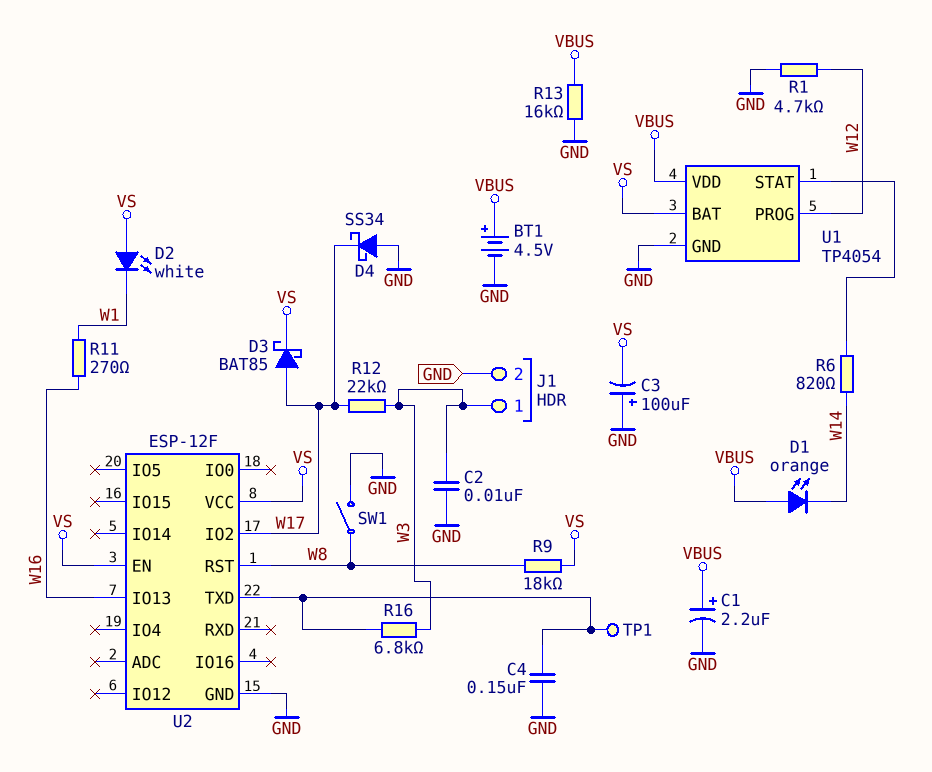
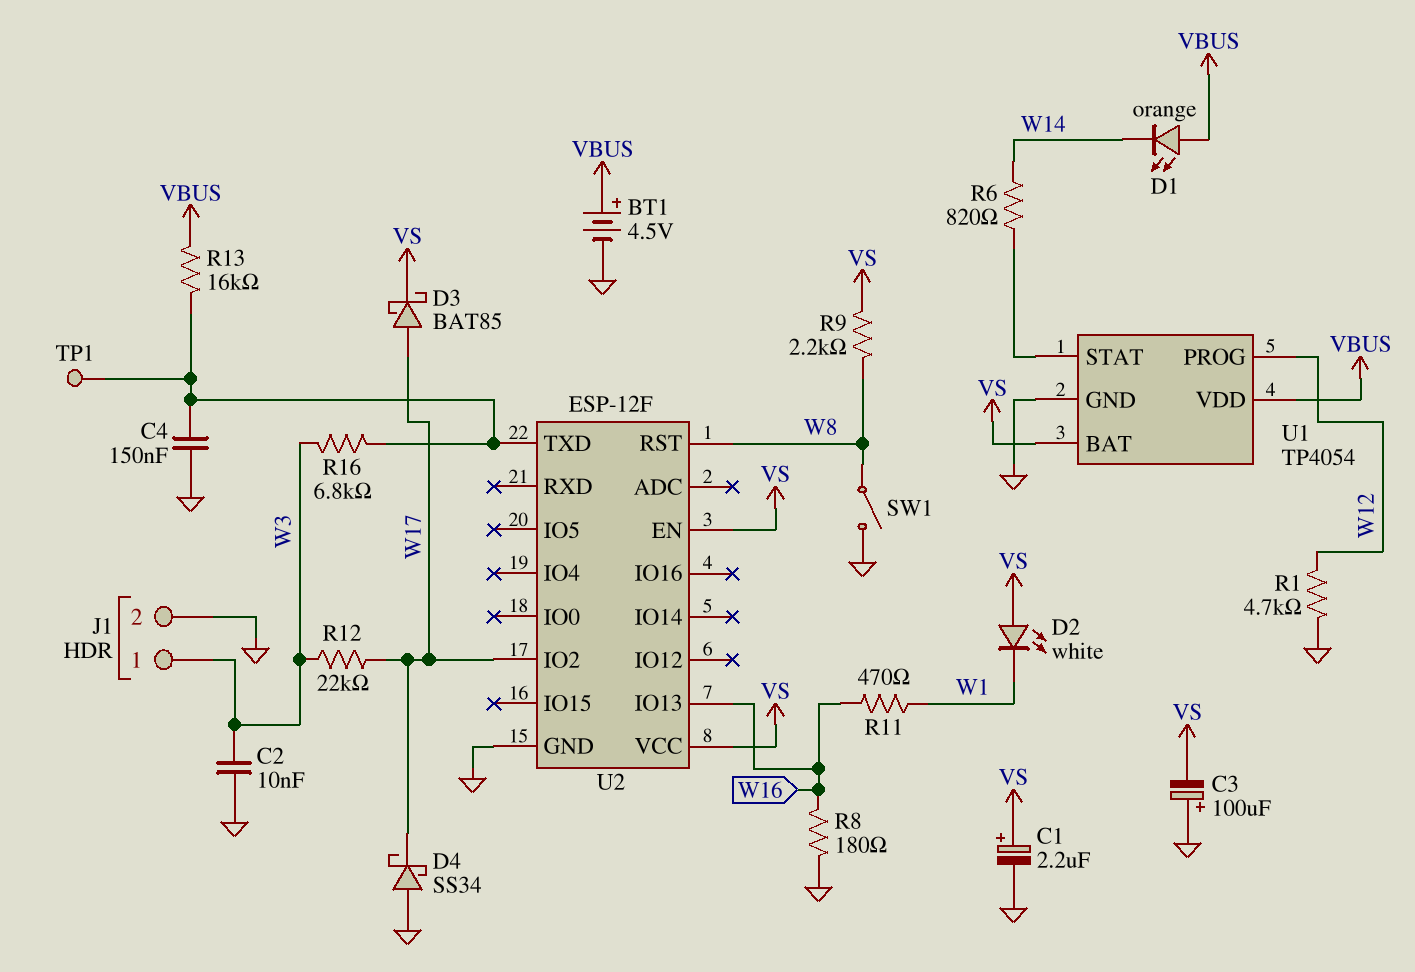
C1: 2.2uF (plus VBUS, minus GND) -> 2.2uF (plus VS, minus GND)
R8: none -> 180 (GND, W16)
R9: 18k (VS, W8) -> 2.2k (VS, W8)
R11: 270 (W1, W16) -> 470 (W1, W16)
R13: 16k (GND, VBUS) -> 16k (U2/TXD, VBUS)

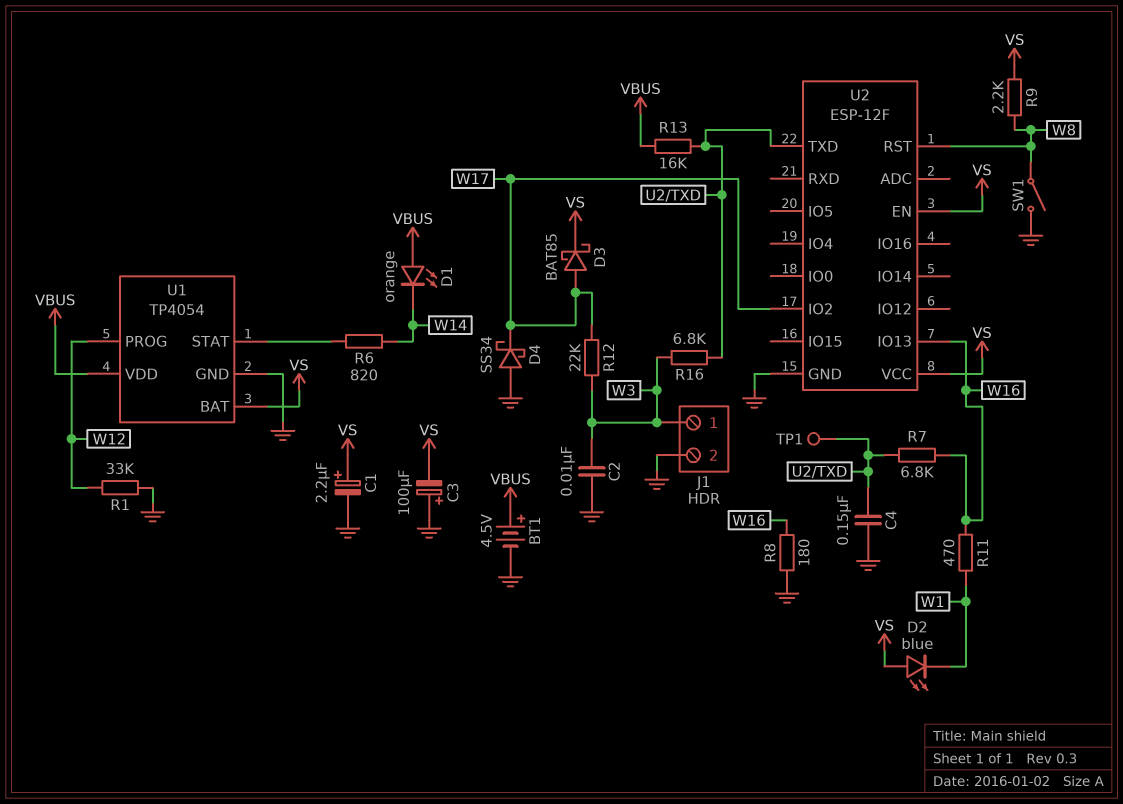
D2: LED white (A VS, K W1) -> LED blue (A VS, K W1)
R1: 4.7k (GND, W12) -> 33k (GND, W12)
R7: none -> 6.8k (U2/TXD, W16)

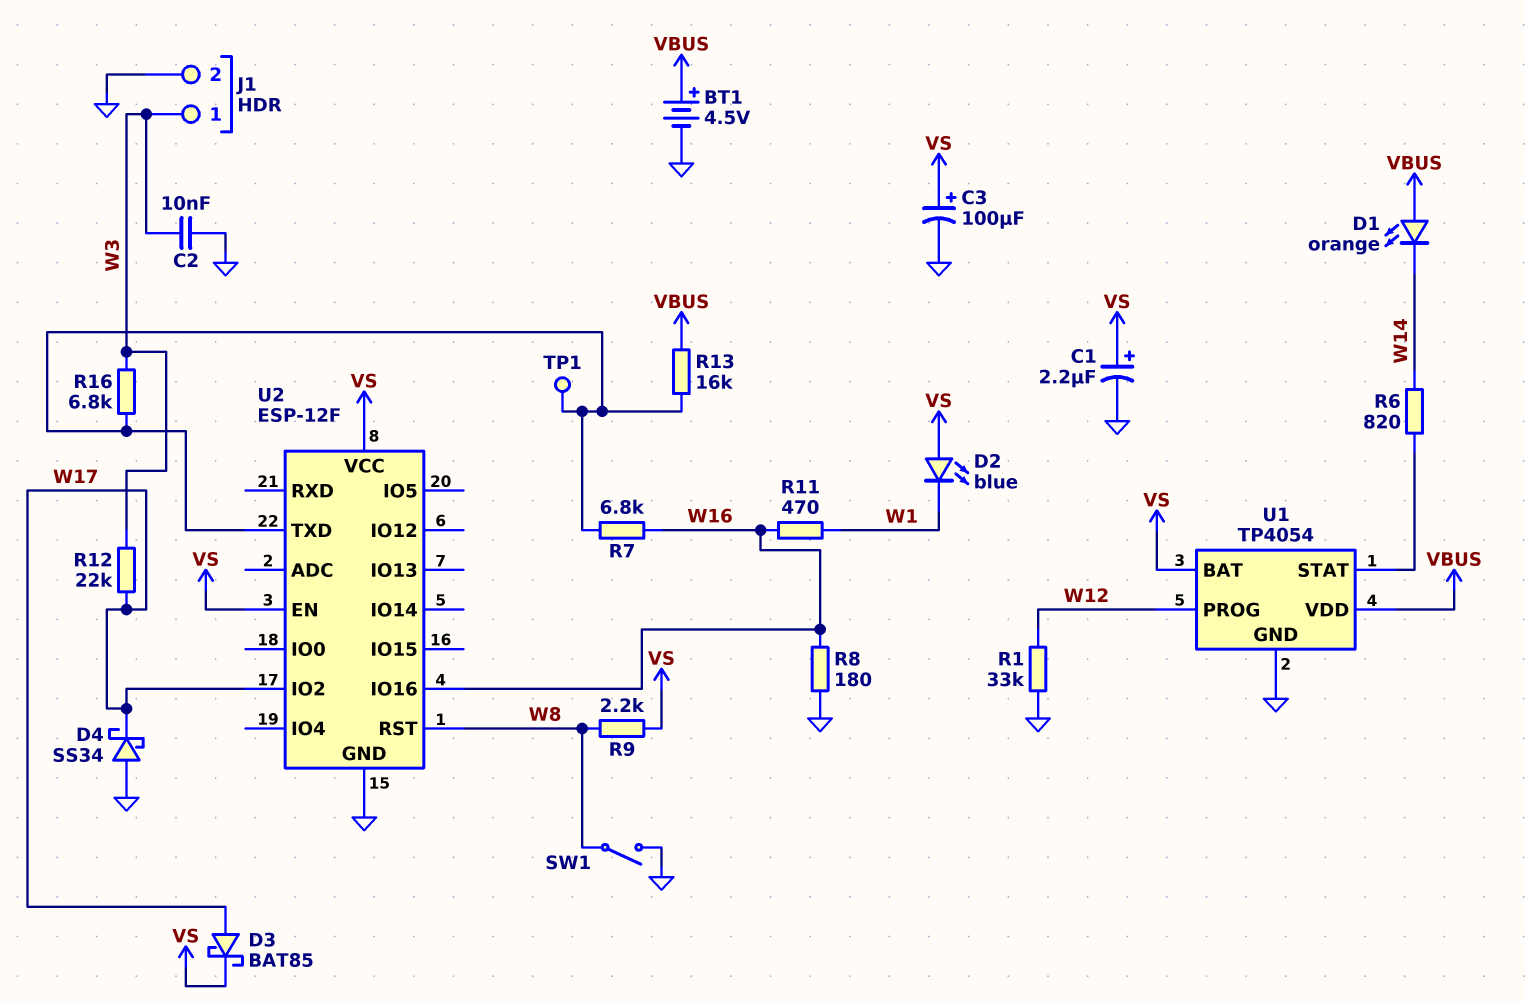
C3: 100uF (plus GND, minus VS) -> 100uF (plus VS, minus GND)
C4: 150nF (GND, U2/TXD) -> none
U2 pin IO13: W16 -> none
U2 pin IO16: none -> W16

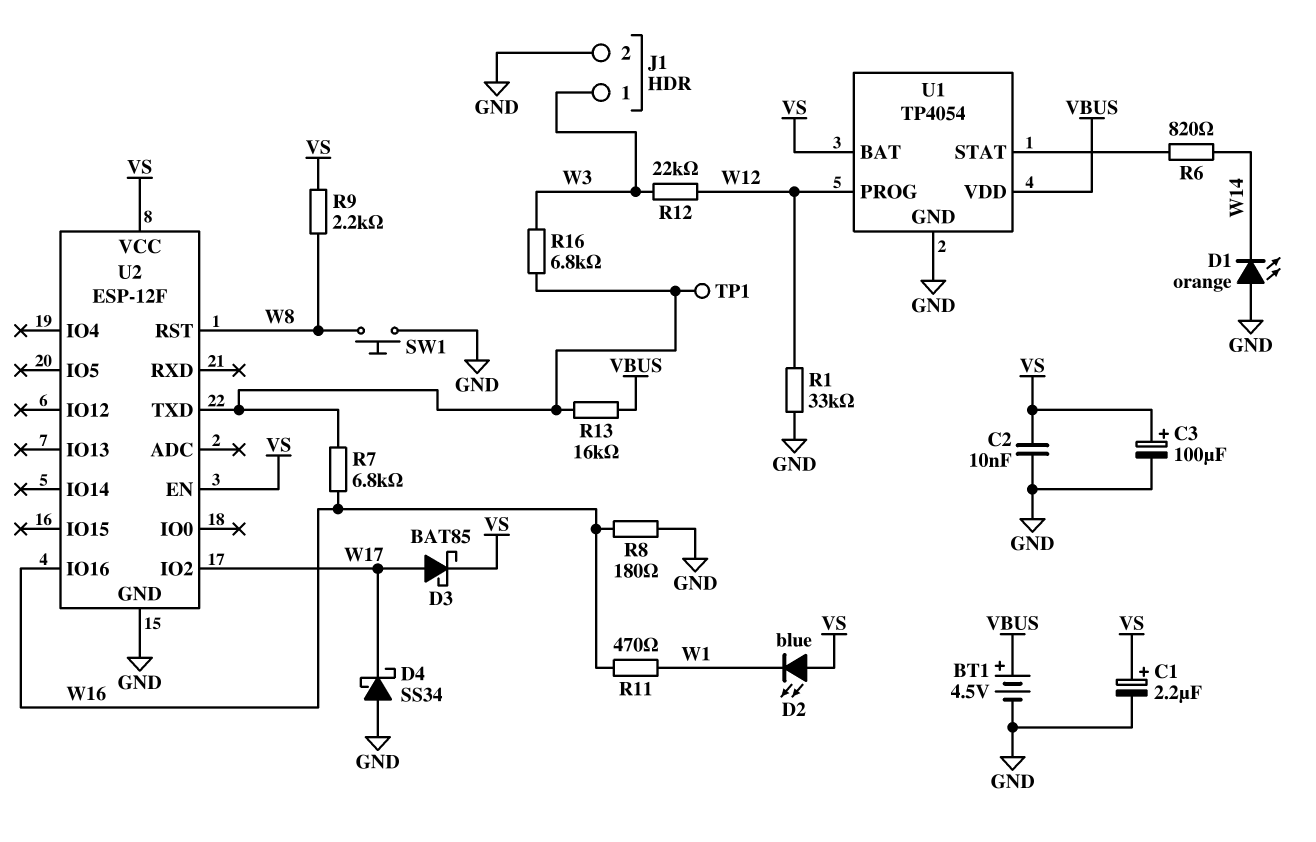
C2: 10nF (GND, W3) -> 10nF (GND, VS)
D1: LED orange (A VBUS, K W14) -> LED orange (A GND, K W14)
R12: 22k (W3, W17) -> 22k (W3, W12)
SW1: switch (GND, W8) -> button (GND, W8)

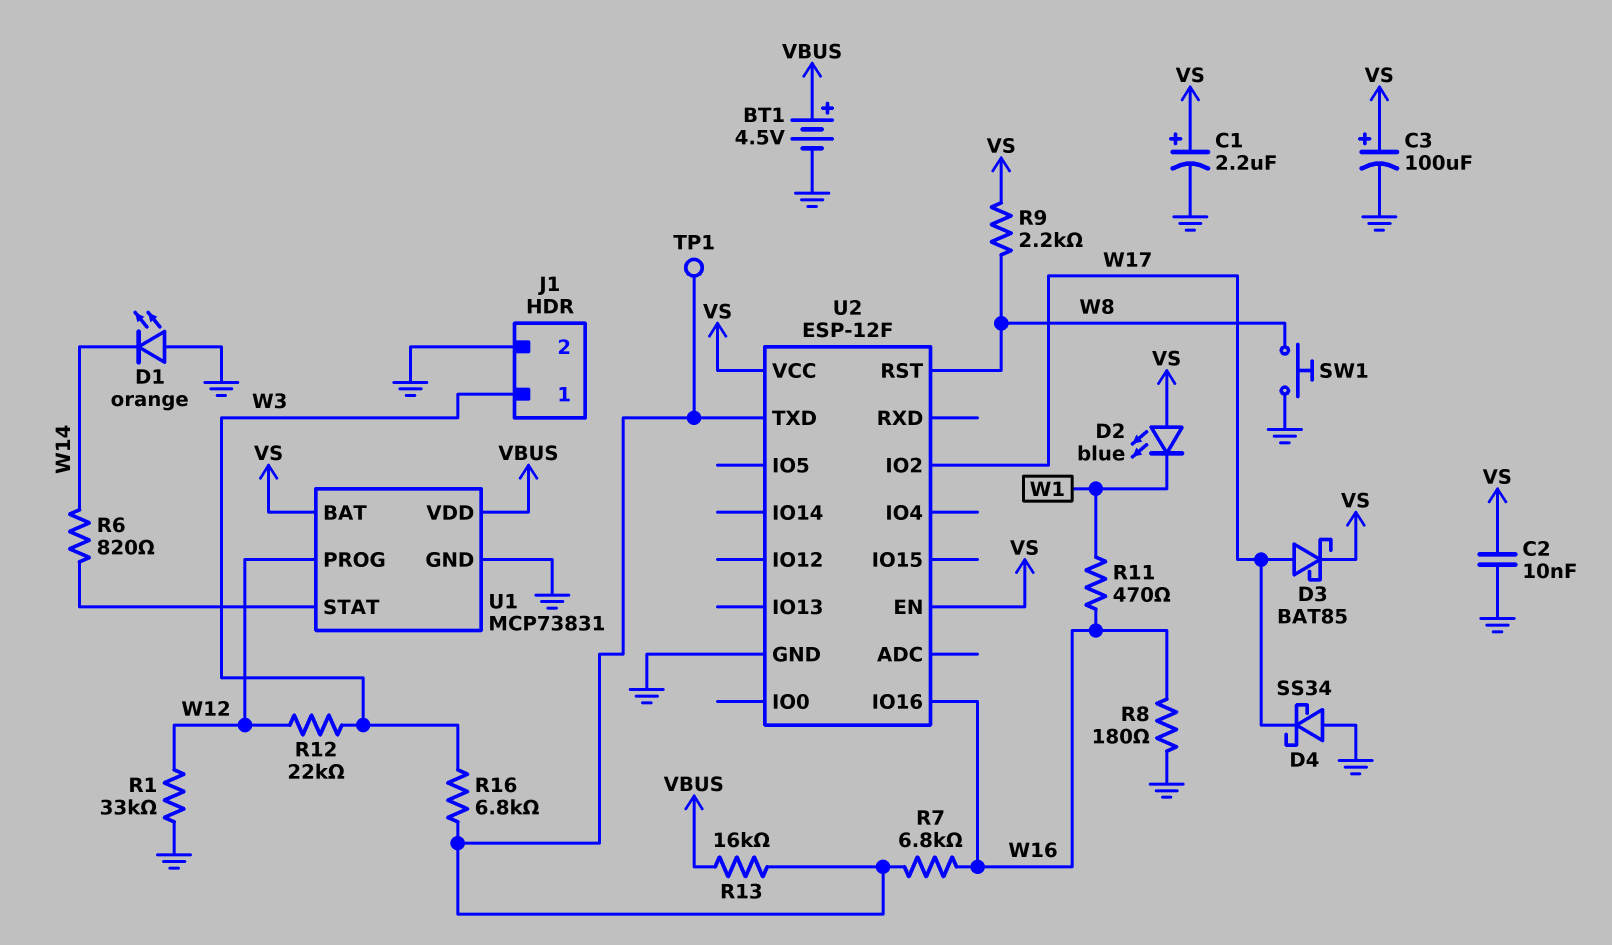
U1: TP4054 -> MCP73831

